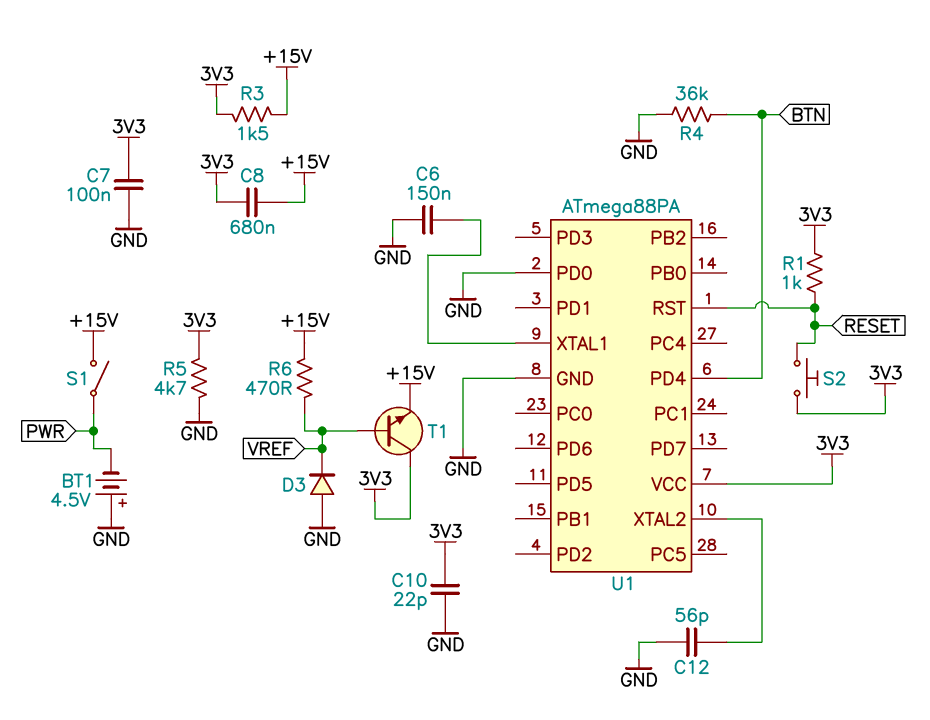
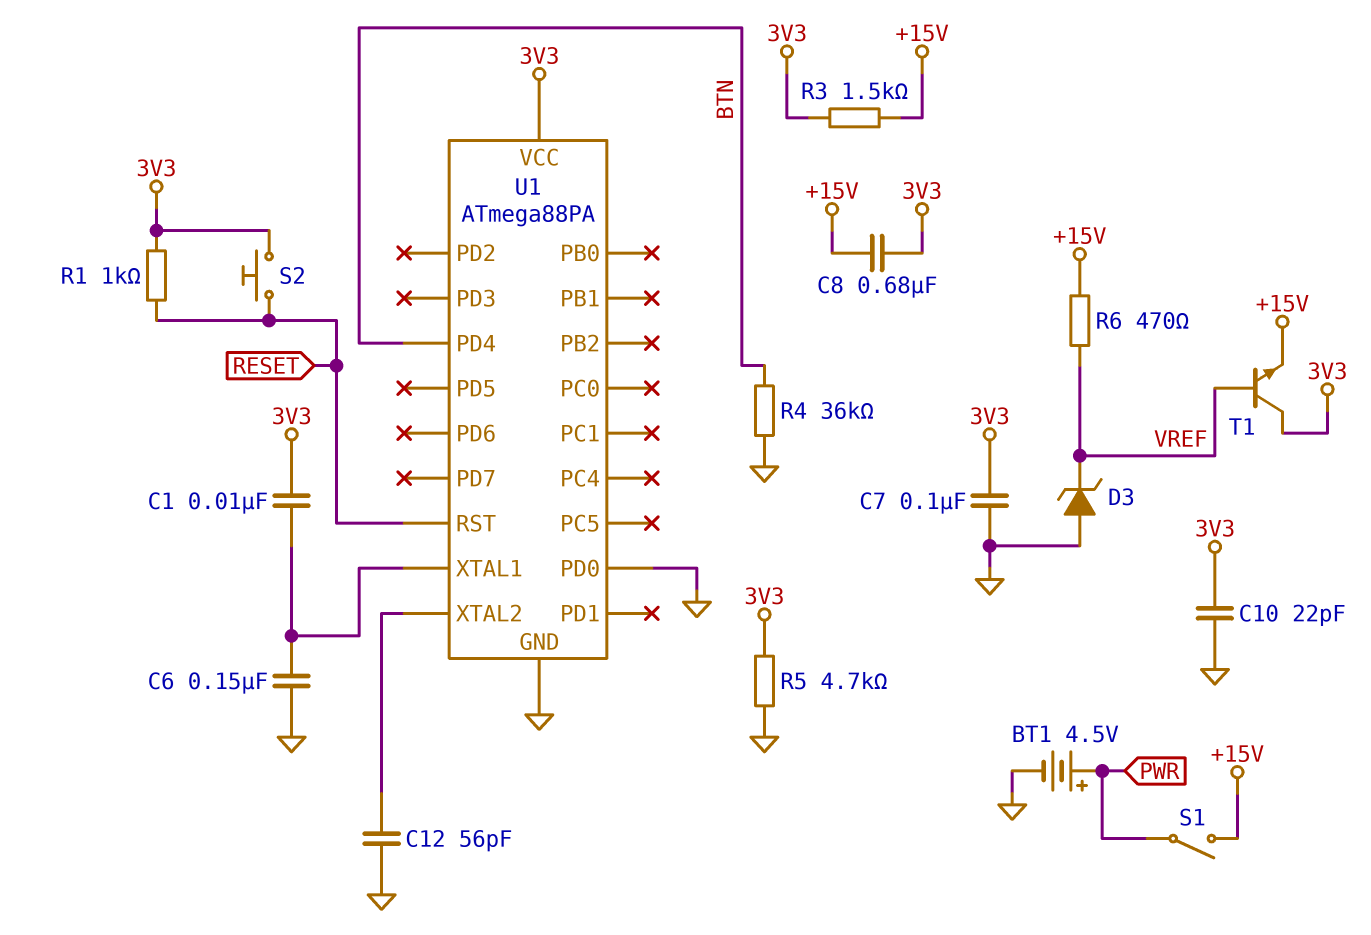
BT1: 4.5V (plus GND, minus PWR) -> 4.5V (plus PWR, minus GND)
C1: none -> 10nF (3V3, U1/XTAL1)
D3: diode (A GND, K VREF) -> zener (A GND, K VREF)

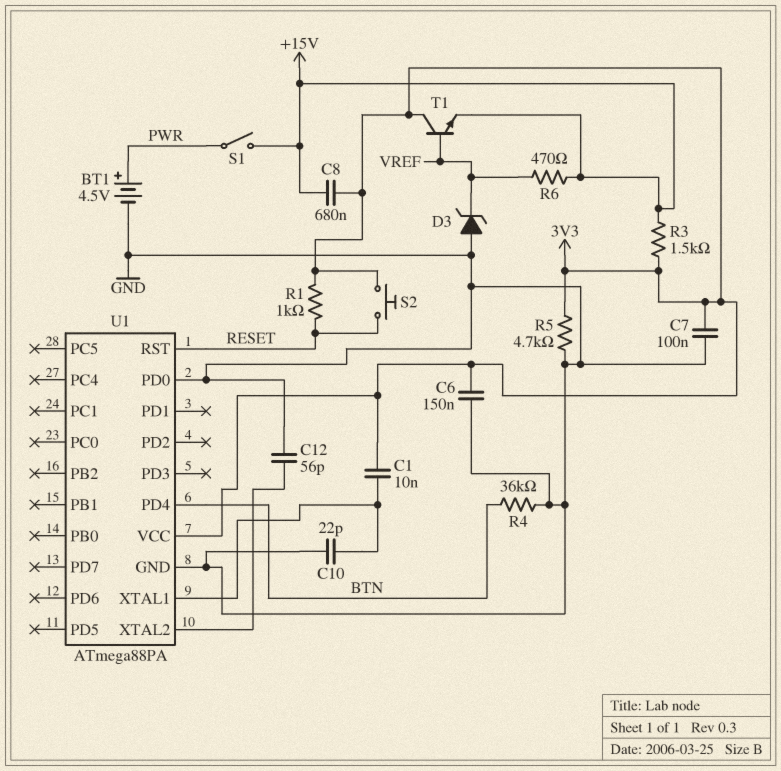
C6: 150nF (GND, U1/XTAL1) -> 150nF (3V3, GND)
C10: 22pF (3V3, GND) -> 22pF (GND, U1/XTAL1)

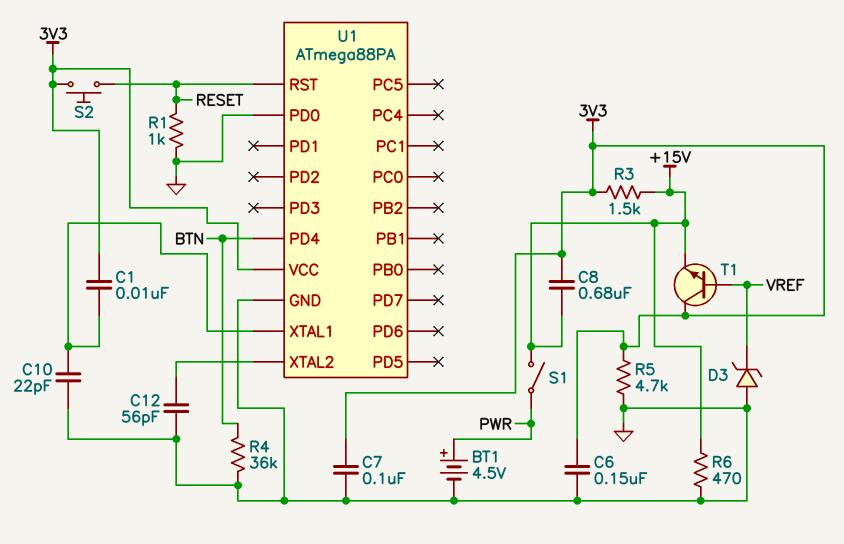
R1: 1k (3V3, RESET) -> 1k (GND, RESET)
R6: 470 (+15V, VREF) -> 470 (+15V, GND)

